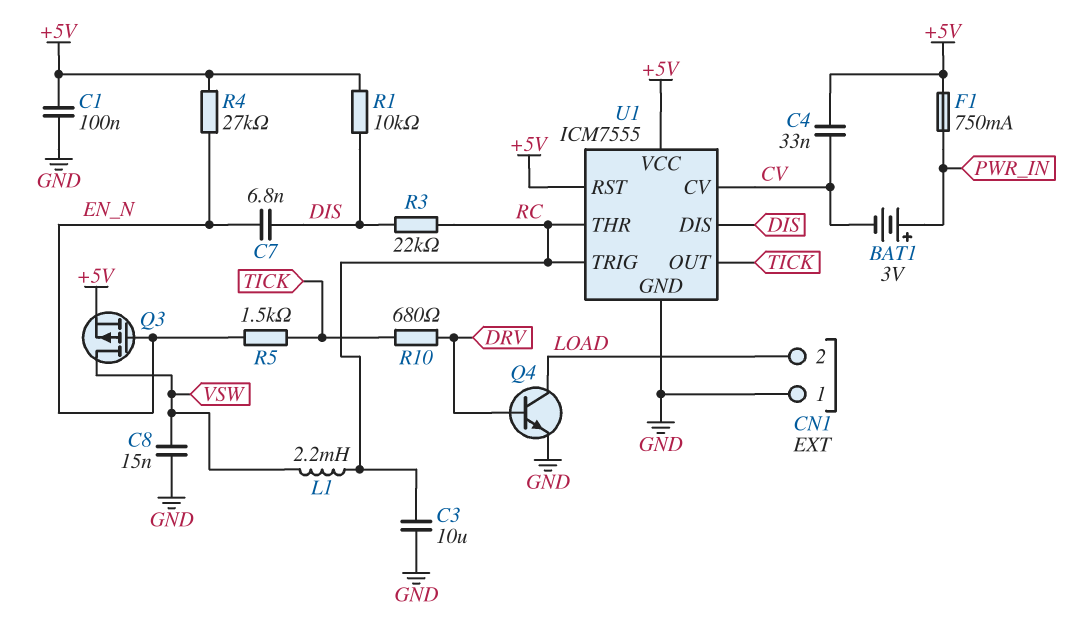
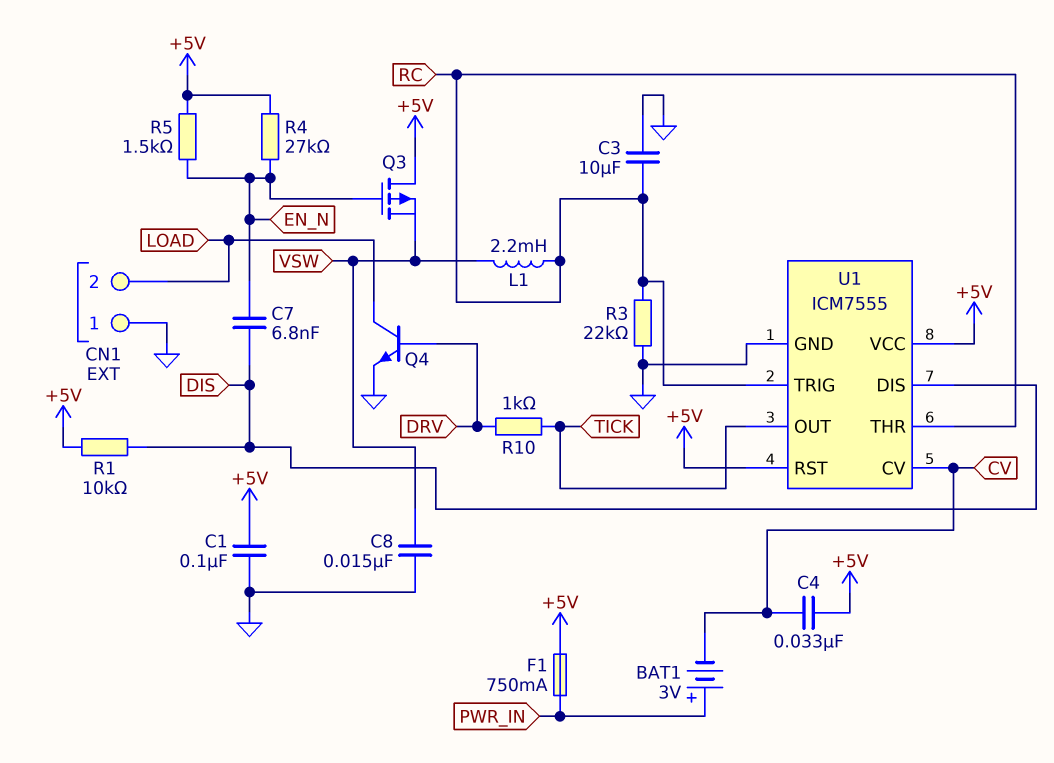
Q3: PMOS (G EN_N, D VSW, S +5V) -> PMOS (G EN_N, D +5V, S VSW)
R3: 22k (DIS, RC) -> 22k (GND, RC)
R5: 1.5k (EN_N, TICK) -> 1.5k (+5V, EN_N)
R10: 680 (DRV, TICK) -> 1k (DRV, TICK)

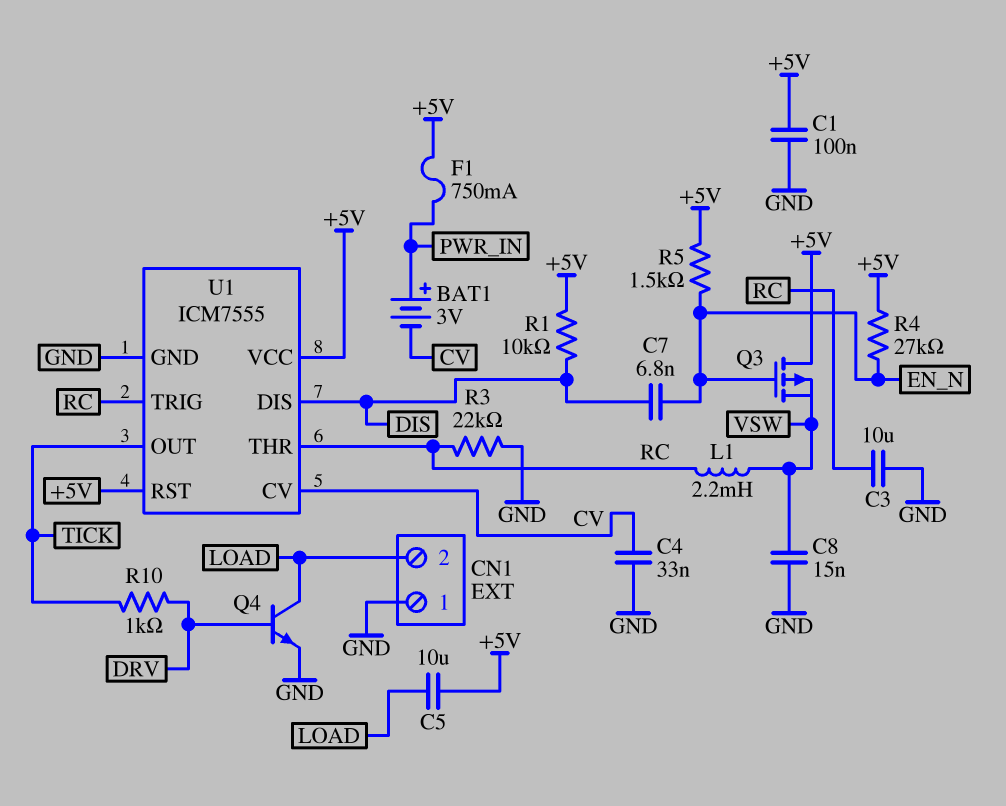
C4: 33nF (+5V, CV) -> 33nF (CV, GND)
C5: none -> 10uF (+5V, LOAD)

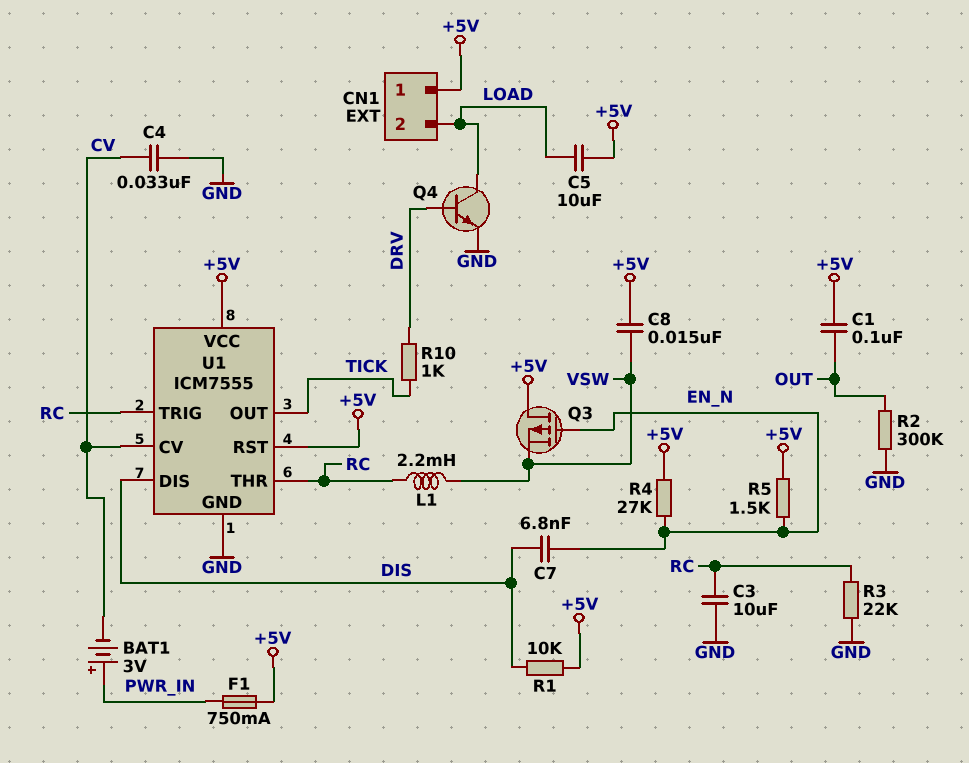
C1: 100nF (+5V, GND) -> 100nF (+5V, OUT)
C8: 15nF (GND, VSW) -> 15nF (+5V, VSW)
CN1 pin 1: GND -> +5V
R2: none -> 300k (GND, OUT)

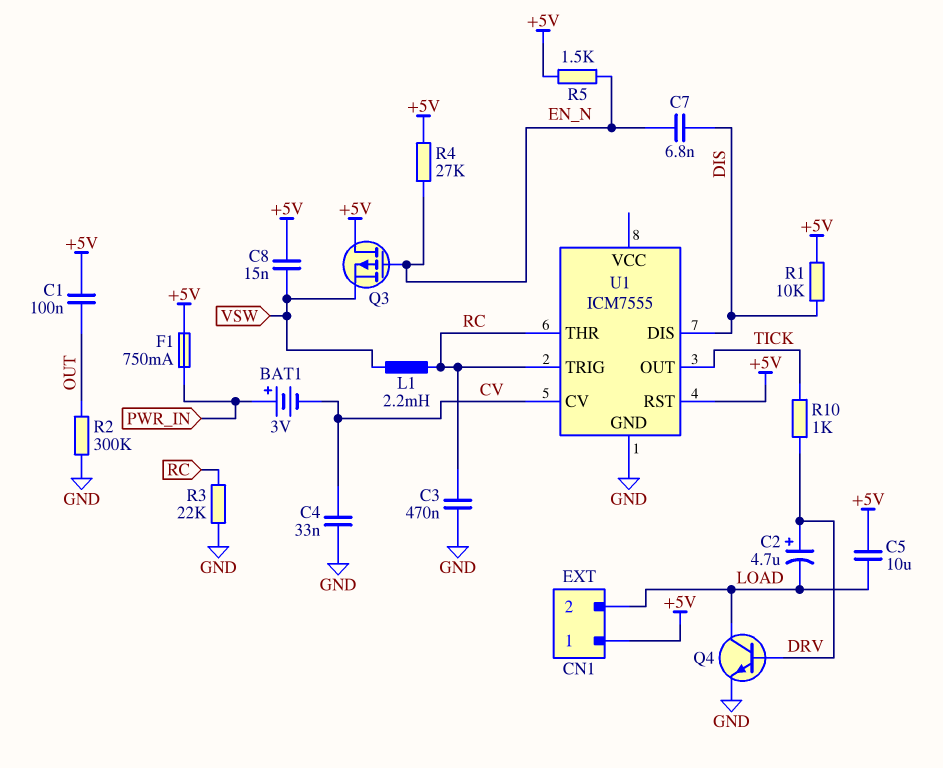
C2: none -> 4.7uF (plus DRV, minus LOAD)
C3: 10uF (GND, RC) -> 470nF (GND, RC)
U1 pin VCC: +5V -> none

